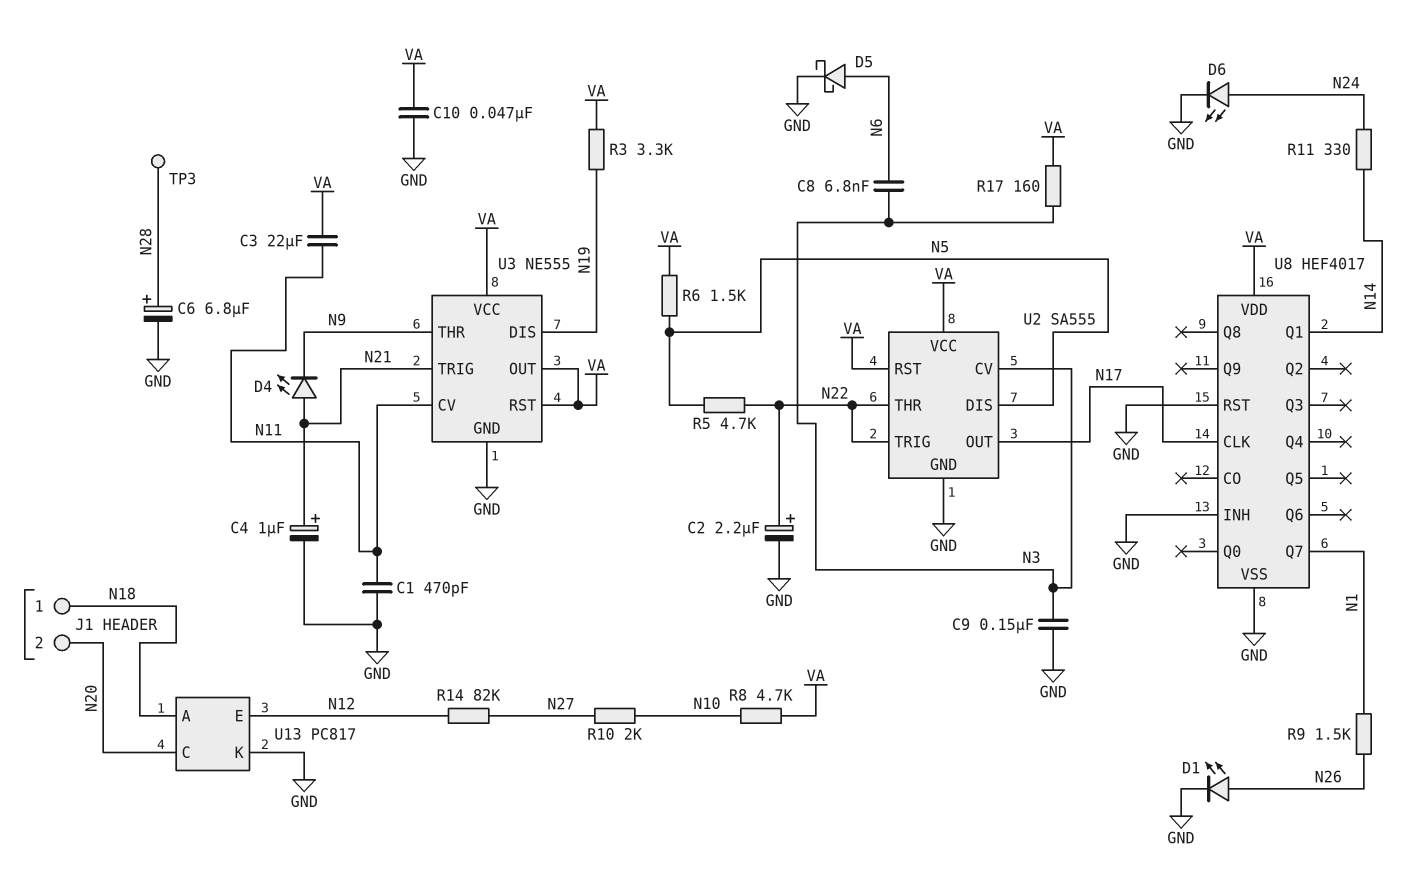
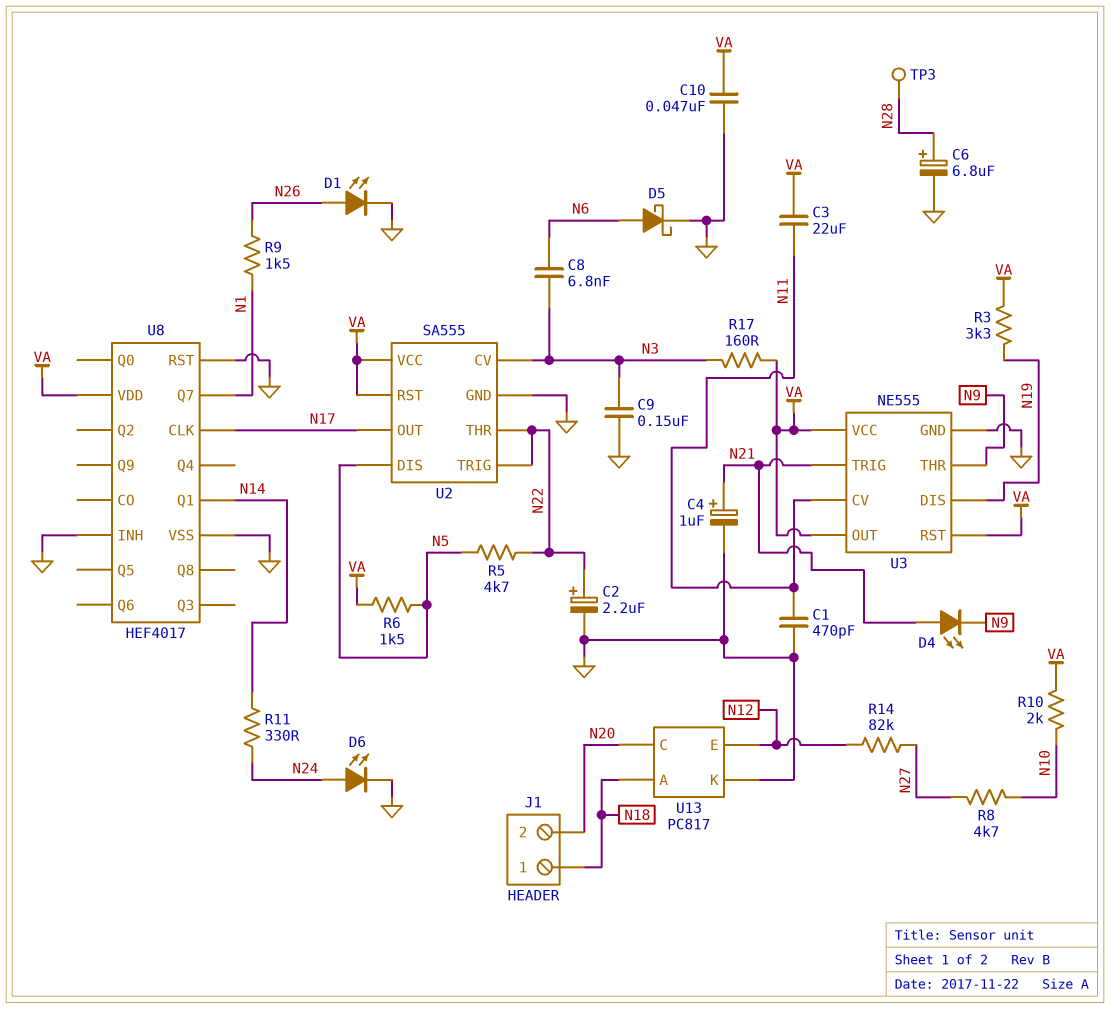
R8: 4.7k (N10, VA) -> 4.7k (N10, N27)
R10: 2k (N10, N27) -> 2k (N10, VA)

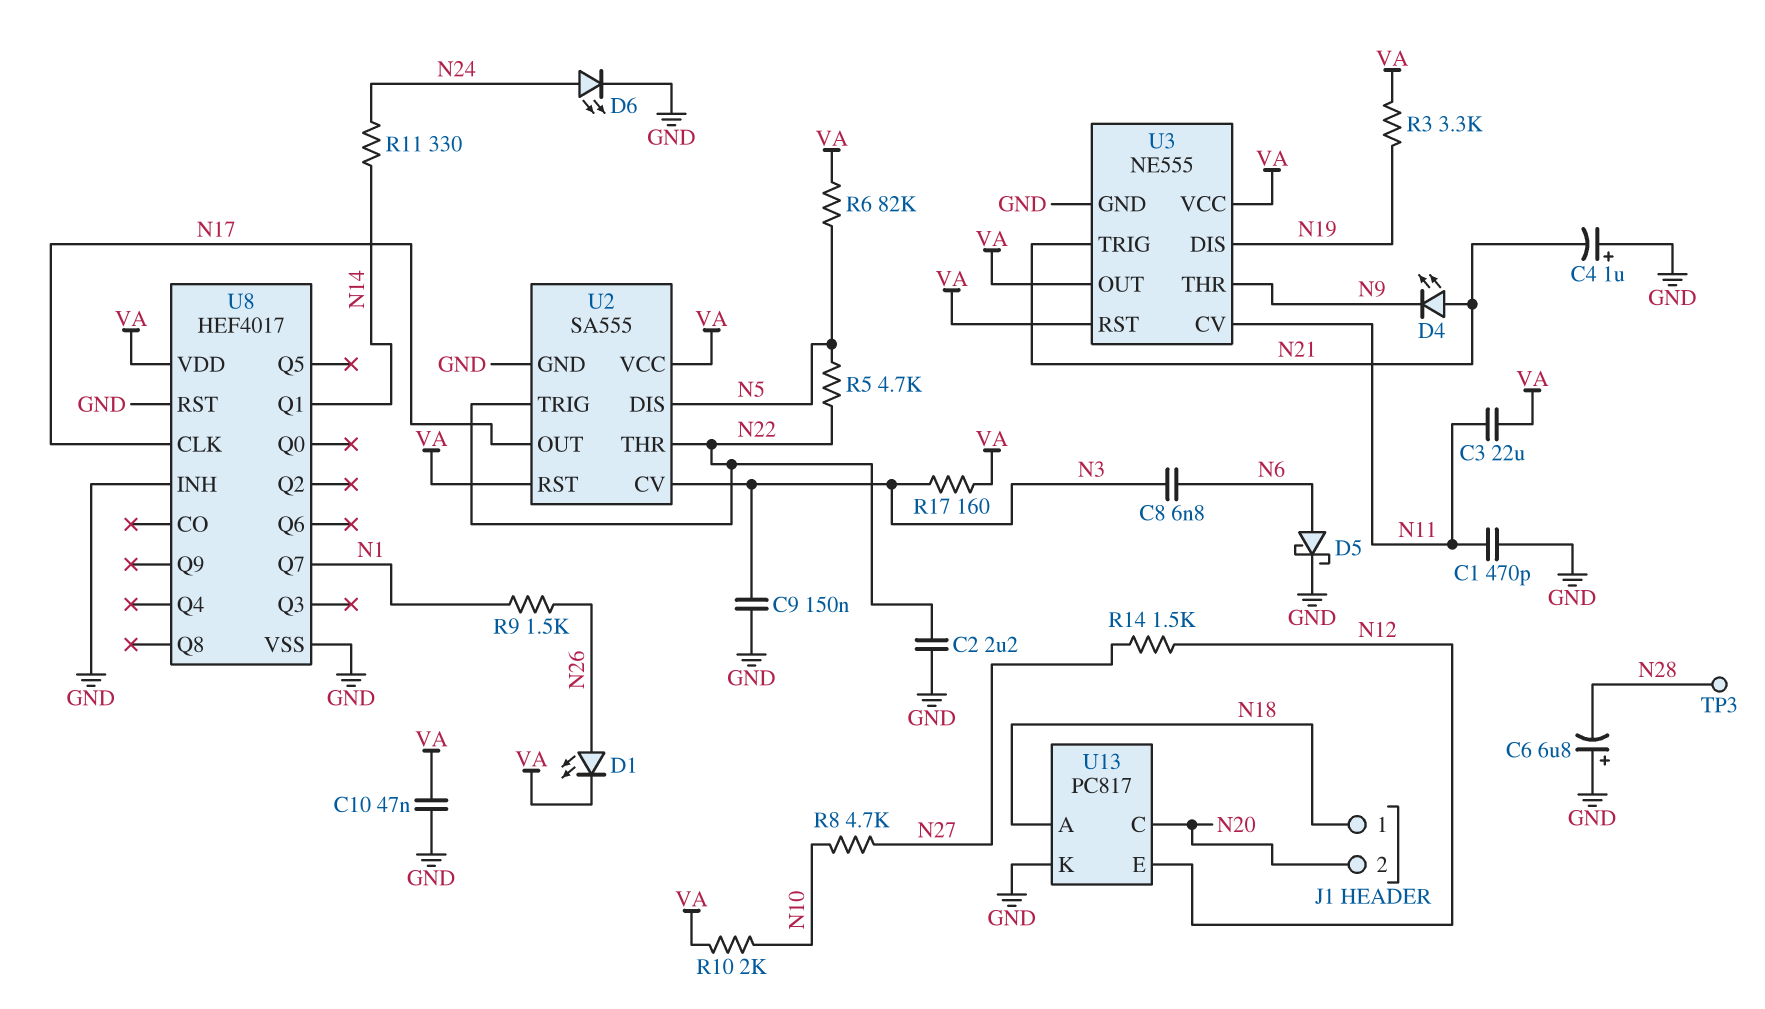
C2: 2.2uF (plus N22, minus GND) -> 2.2uF (GND, N22)
C4: 1uF (plus N21, minus GND) -> 1uF (plus GND, minus N21)
C6: 6.8uF (plus N28, minus GND) -> 6.8uF (plus GND, minus N28)
D1: LED (A N26, K GND) -> LED (A N26, K VA)
R6: 1.5k (N5, VA) -> 82k (N5, VA)
R14: 82k (N12, N27) -> 1.5k (N12, N27)

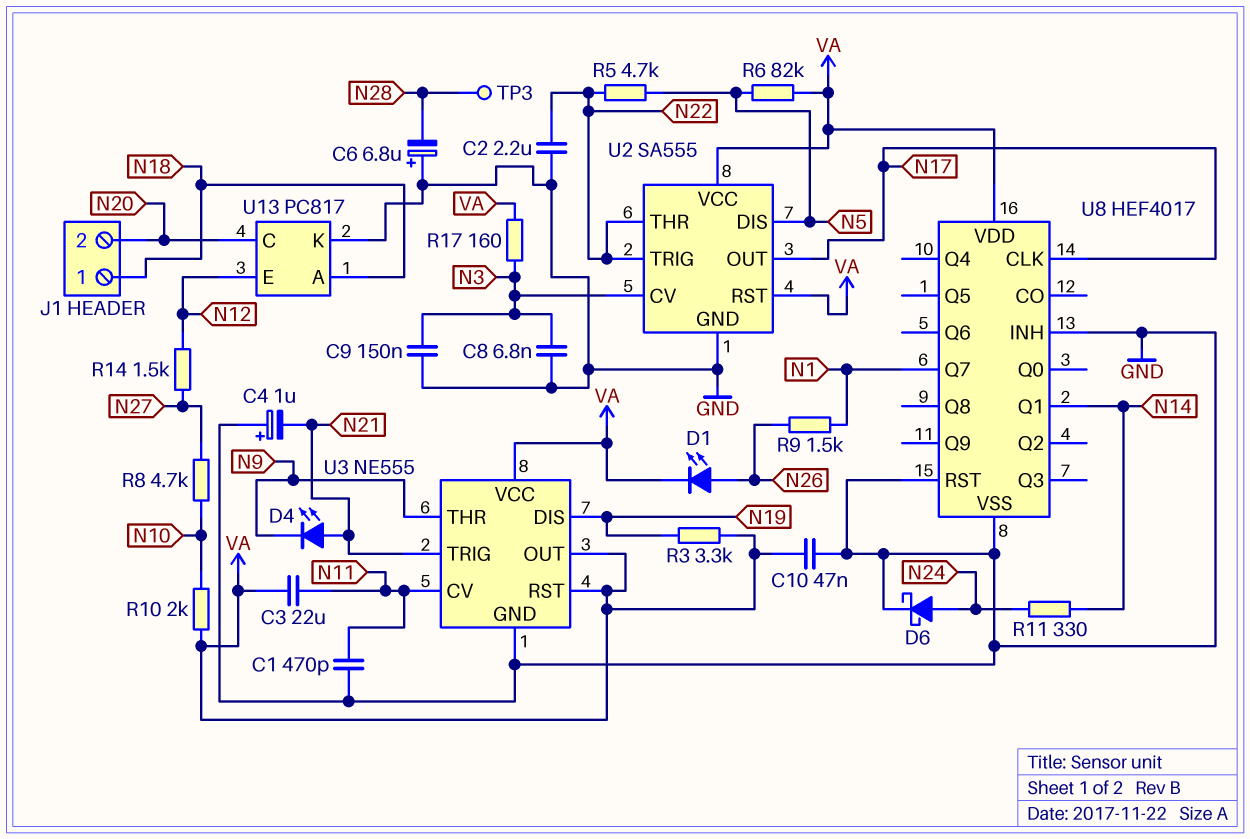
C8: 6.8nF (N3, N6) -> 6.8nF (GND, N3)
D5: schottky (A N6, K GND) -> none
D6: LED (A N24, K GND) -> schottky (A N24, K GND)

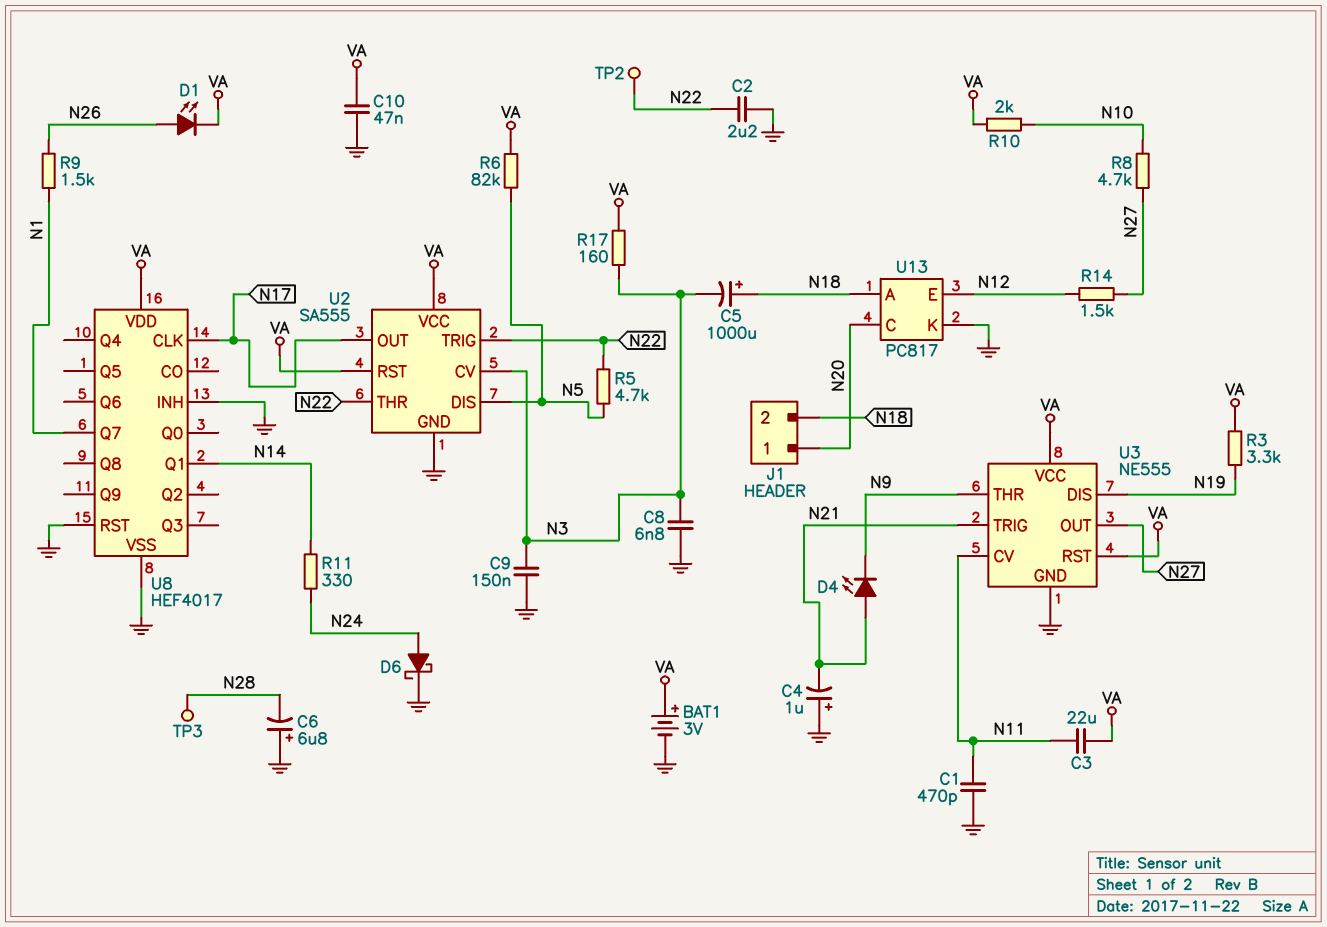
BAT1: none -> 3V (plus VA, minus GND)
C5: none -> 1000uF (plus N18, minus N3)
J1 pin 1: N18 -> N20
J1 pin 2: N20 -> N18
TP2: none -> test point (N22)
U3 pin OUT: VA -> N27

